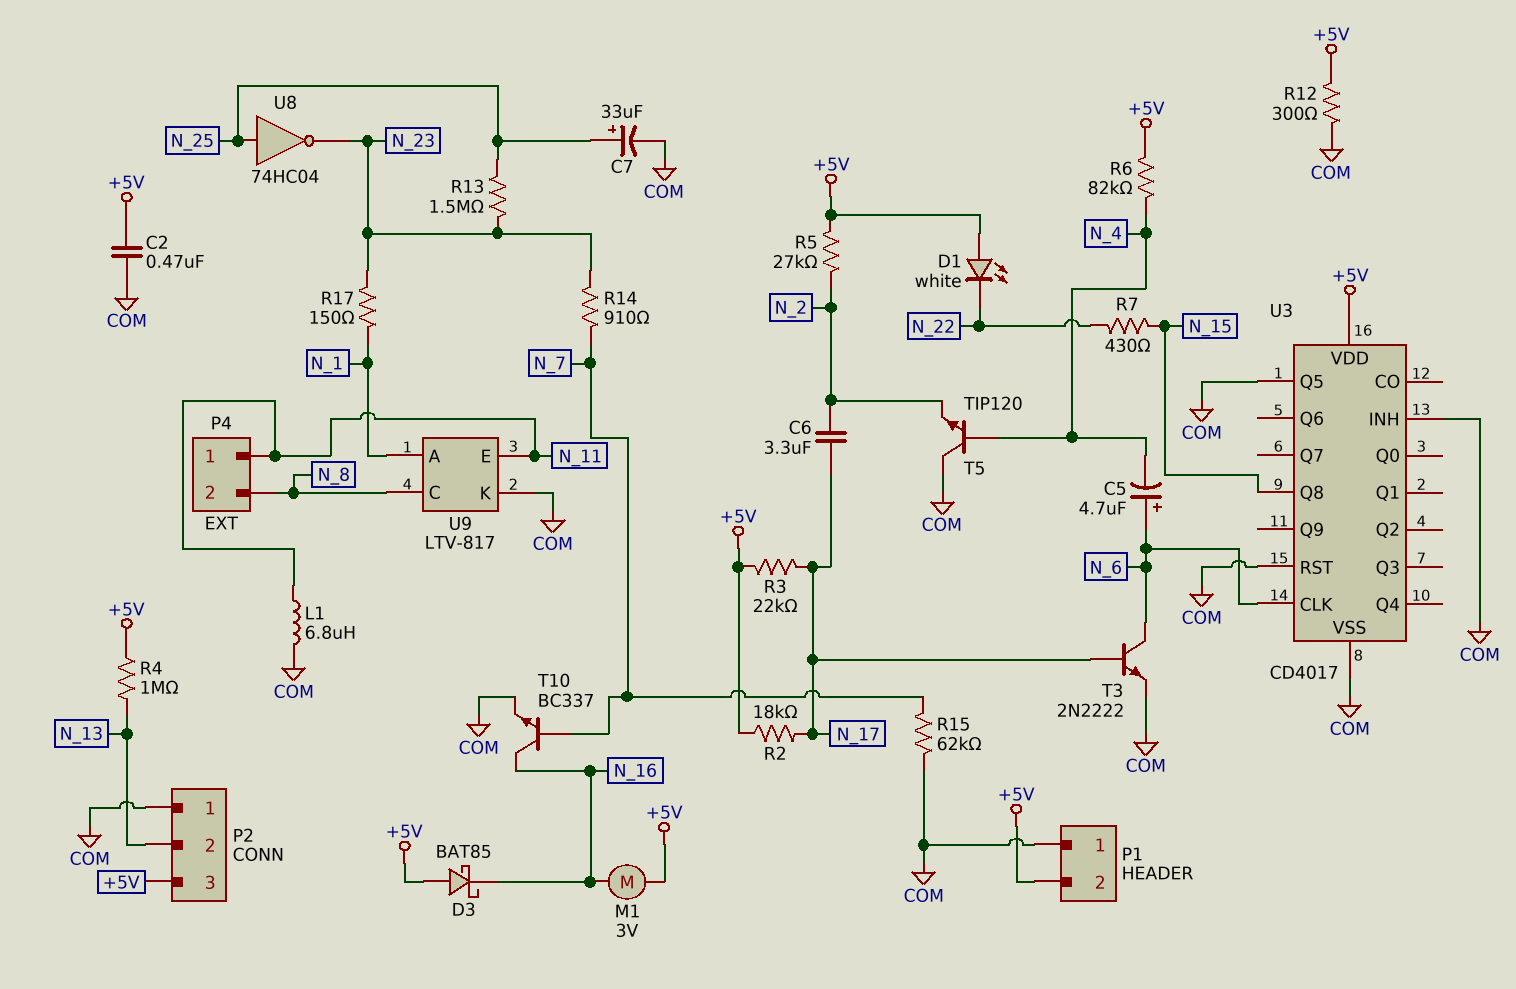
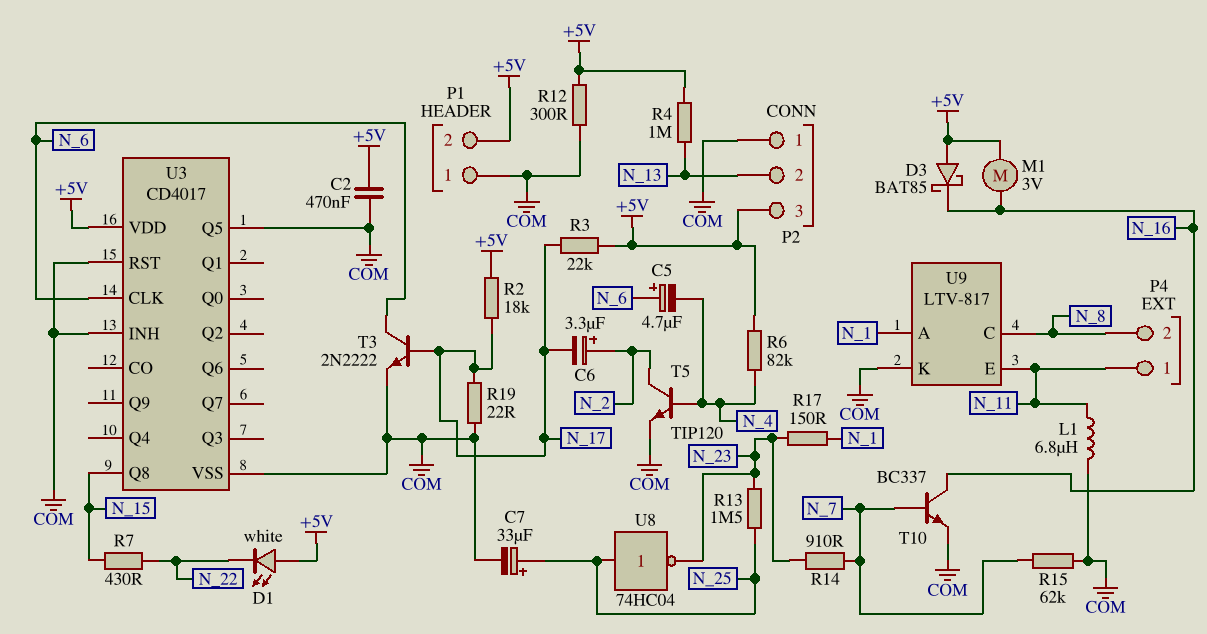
C6: 3.3uF (N_2, N_17) -> 3.3uF (plus N_2, minus N_17)
R5: 27k (+5V, N_2) -> none
R19: none -> 22 (COM, N_17)
T5: NPN TIP120 (B N_4, C COM, E N_2) -> NPN TIP120 (B N_4, C N_2, E COM)

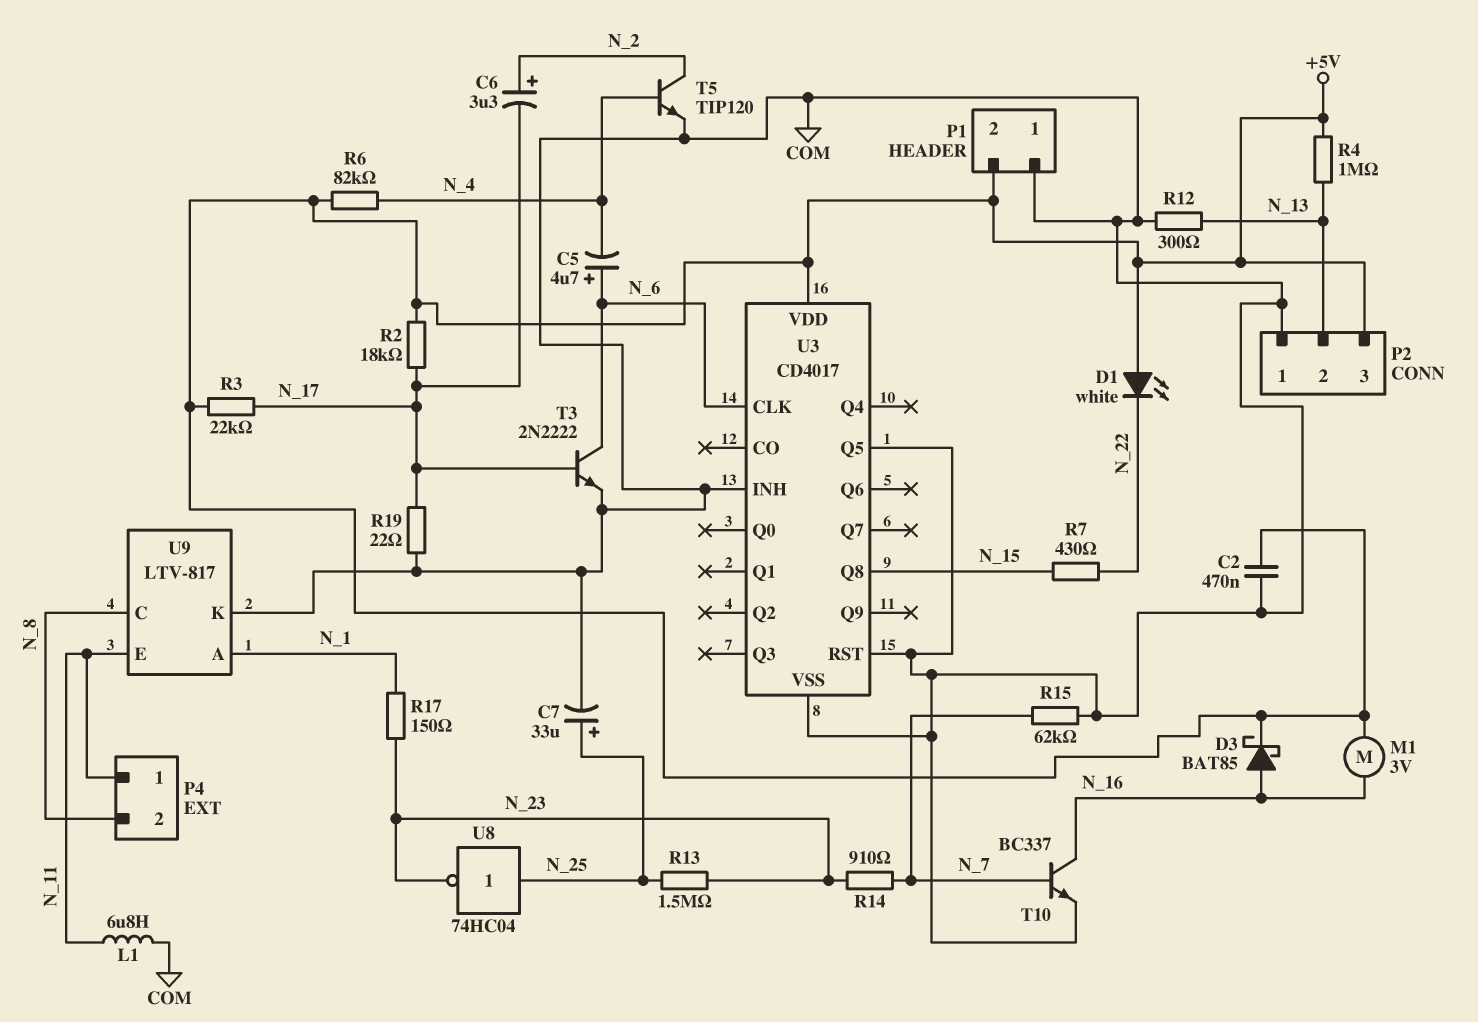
D3: schottky BAT85 (A +5V, K N_16) -> schottky BAT85 (A N_16, K +5V)
R12: 300 (+5V, COM) -> 300 (COM, N_13)

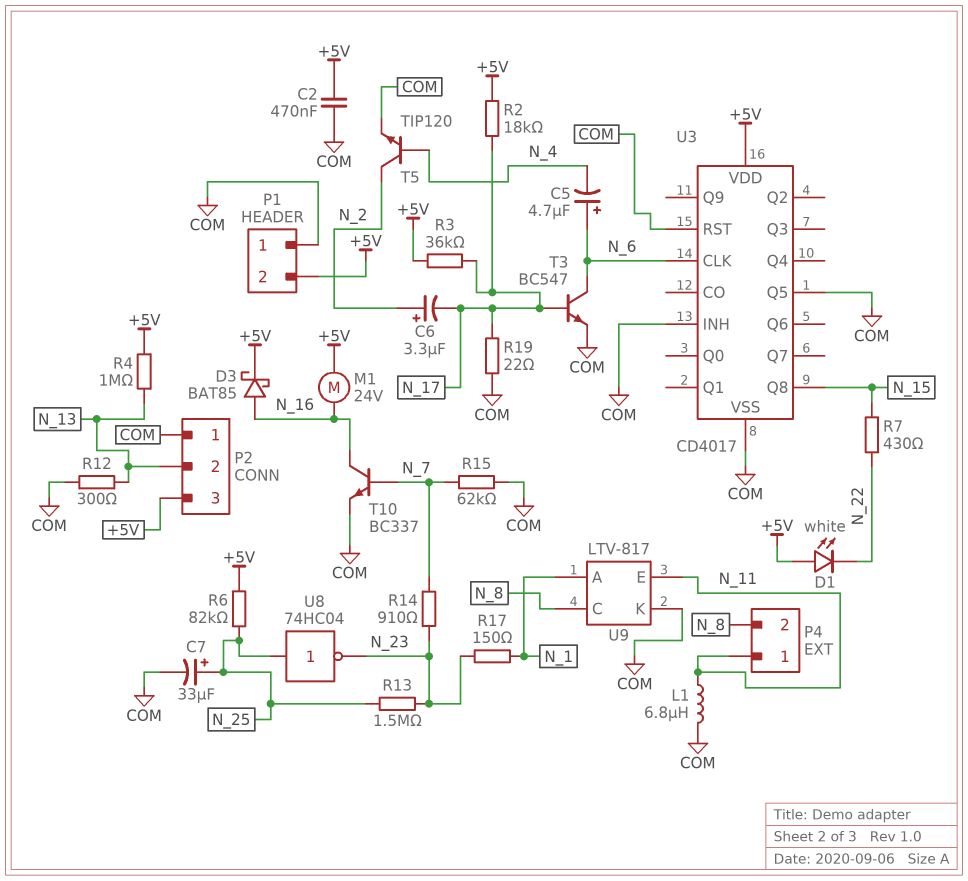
M1: motor 3V (+5V, N_16) -> motor 24V (+5V, N_16)
R3: 22k (+5V, N_17) -> 36k (+5V, N_17)
R6: 82k (+5V, N_4) -> 82k (+5V, N_25)
T3: NPN 2N2222 (B N_17, C N_6, E COM) -> NPN BC547 (B N_17, C N_6, E COM)

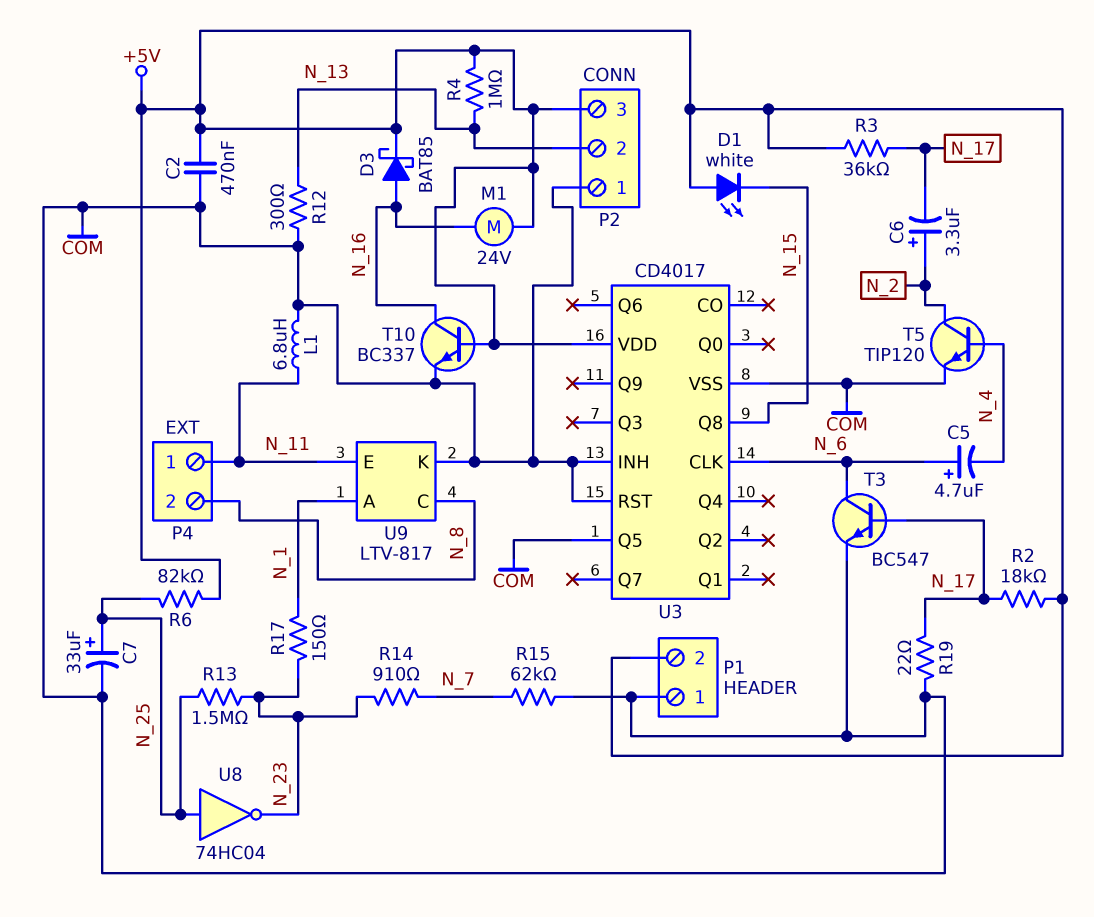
D1: LED white (A +5V, K N_22) -> LED white (A +5V, K N_15)
R7: 430 (N_15, N_22) -> none
T10: NPN BC337 (B N_7, C N_16, E COM) -> NPN BC337 (B +5V, C N_16, E COM)

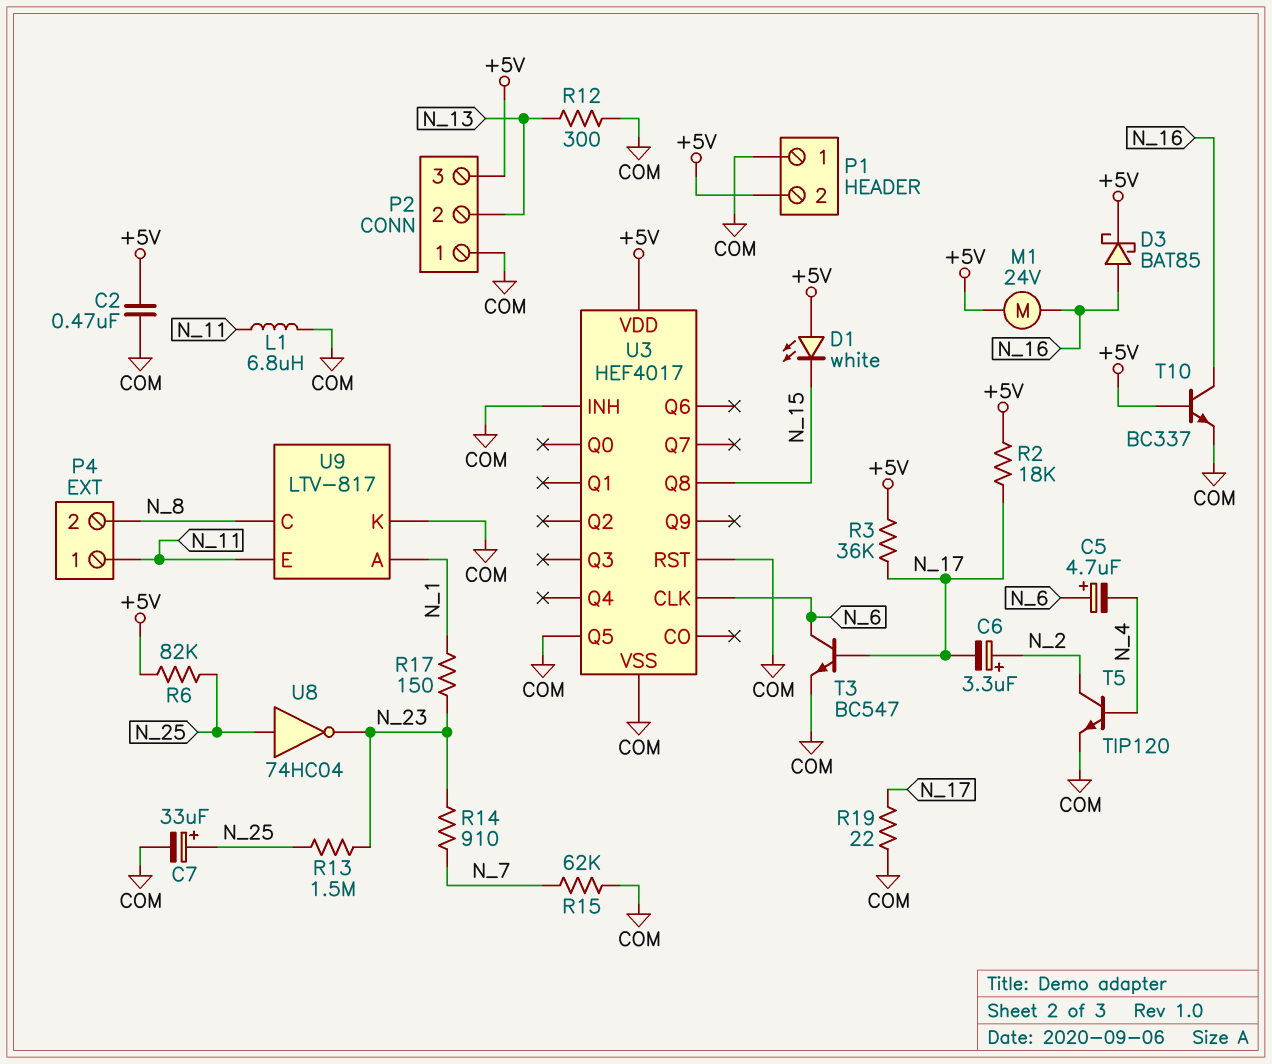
R4: 1M (+5V, N_13) -> none
U3: CD4017 -> HEF4017

